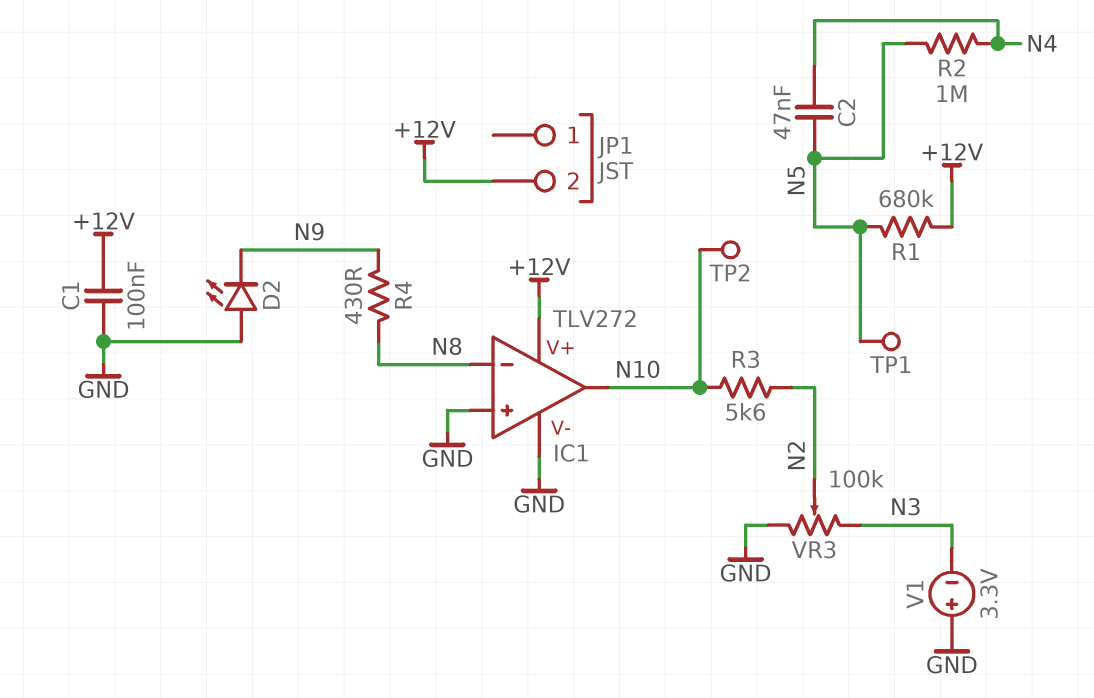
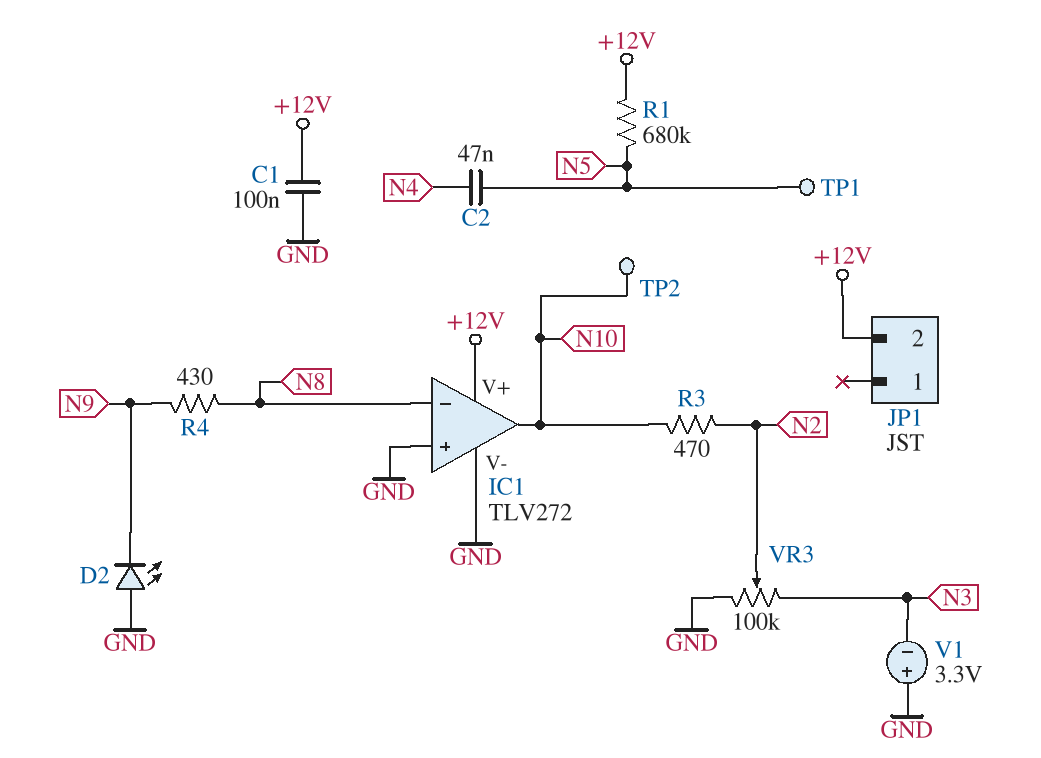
R2: 1M (N4, N5) -> none
R3: 5.6k (N2, N10) -> 470 (N2, N10)

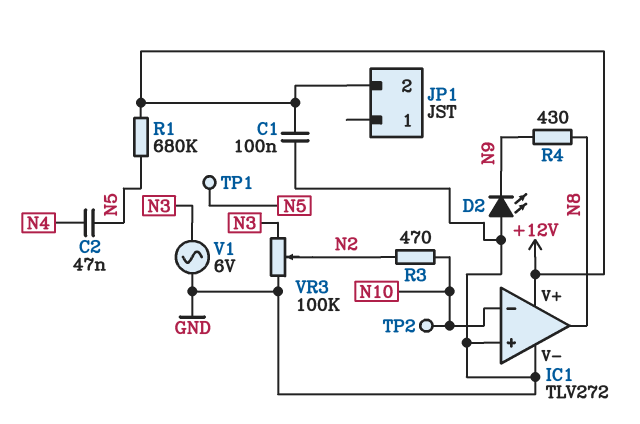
IC1 pin in-: N8 -> N10
IC1 pin out: N10 -> N8
V1: 3.3V (plus GND, minus N3) -> AC 6V (GND, N3)

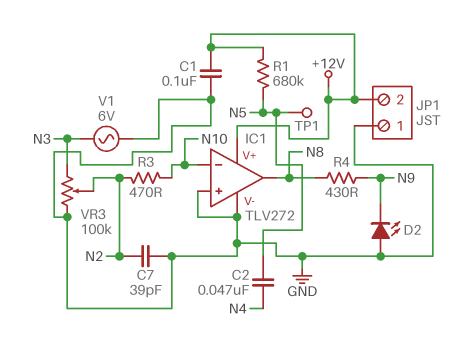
C7: none -> 39pF (GND, N2)
JP1 pin 1: none -> GND
TP2: test point (N10) -> none

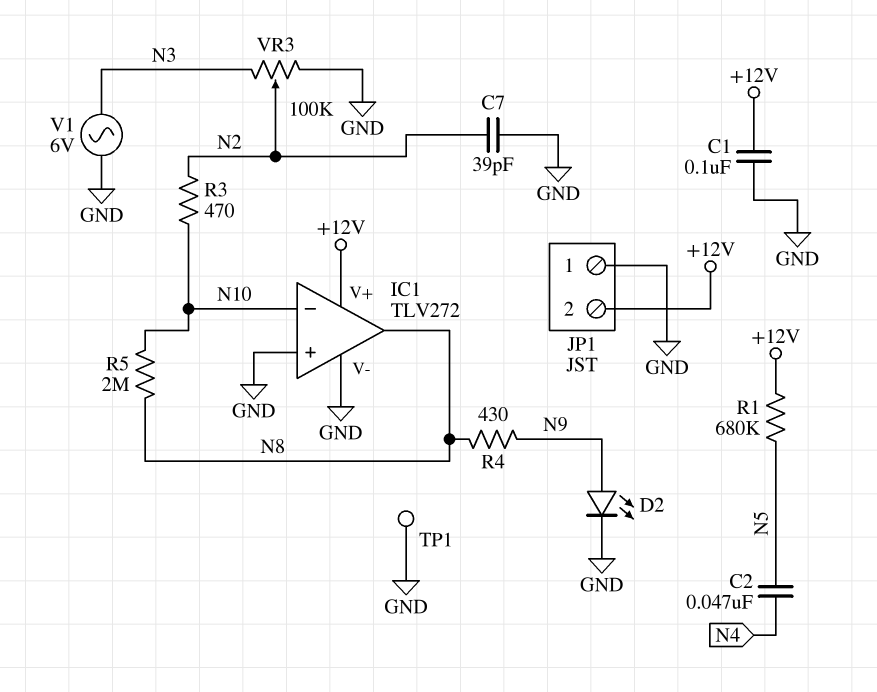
D2: LED (A GND, K N9) -> LED (A N9, K GND)
R5: none -> 2M (N8, N10)
TP1: test point (N5) -> test point (GND)

